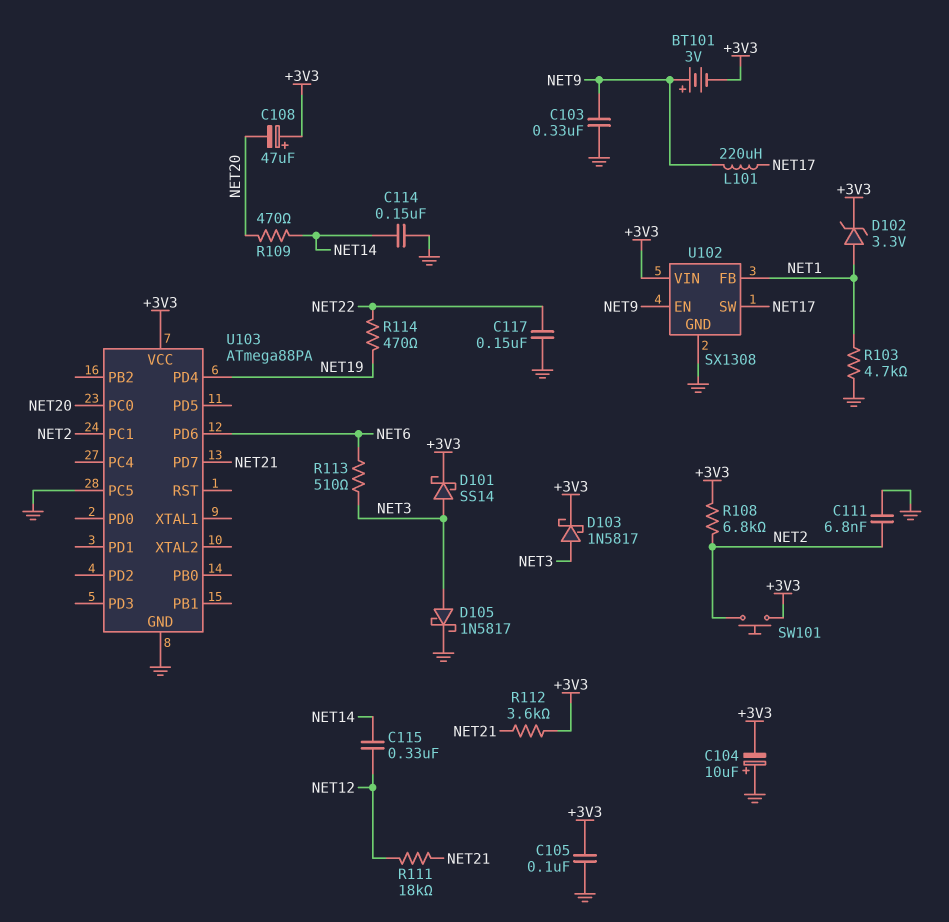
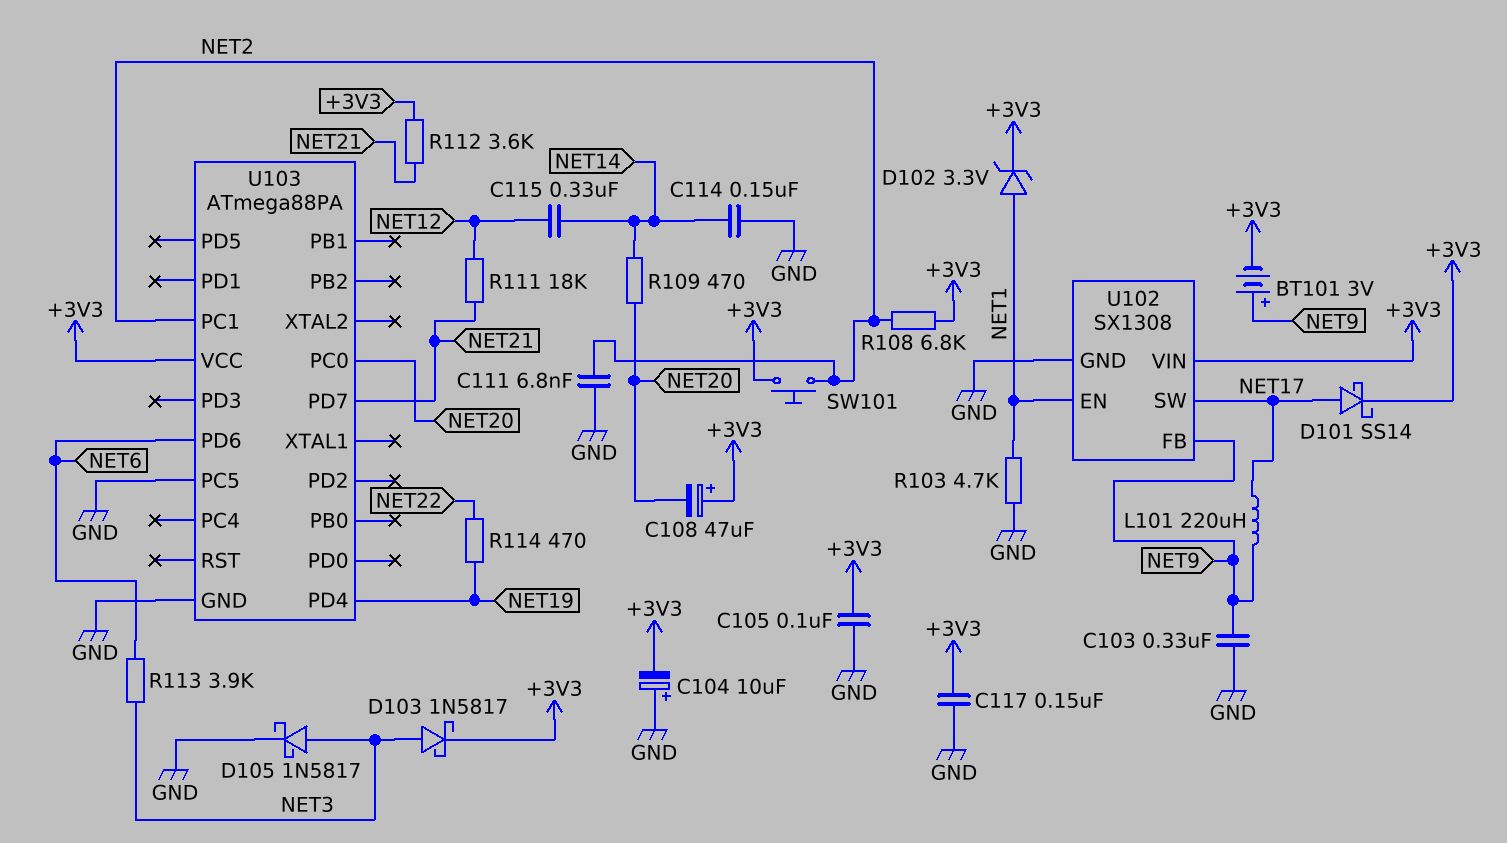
C117: 150nF (GND, NET22) -> 150nF (+3V3, GND)
D101: schottky SS14 (A NET3, K +3V3) -> schottky SS14 (A NET17, K +3V3)
R113: 510 (NET3, NET6) -> 3.9k (NET3, NET6)
U102 pin EN: NET9 -> NET1
U102 pin FB: NET1 -> NET9

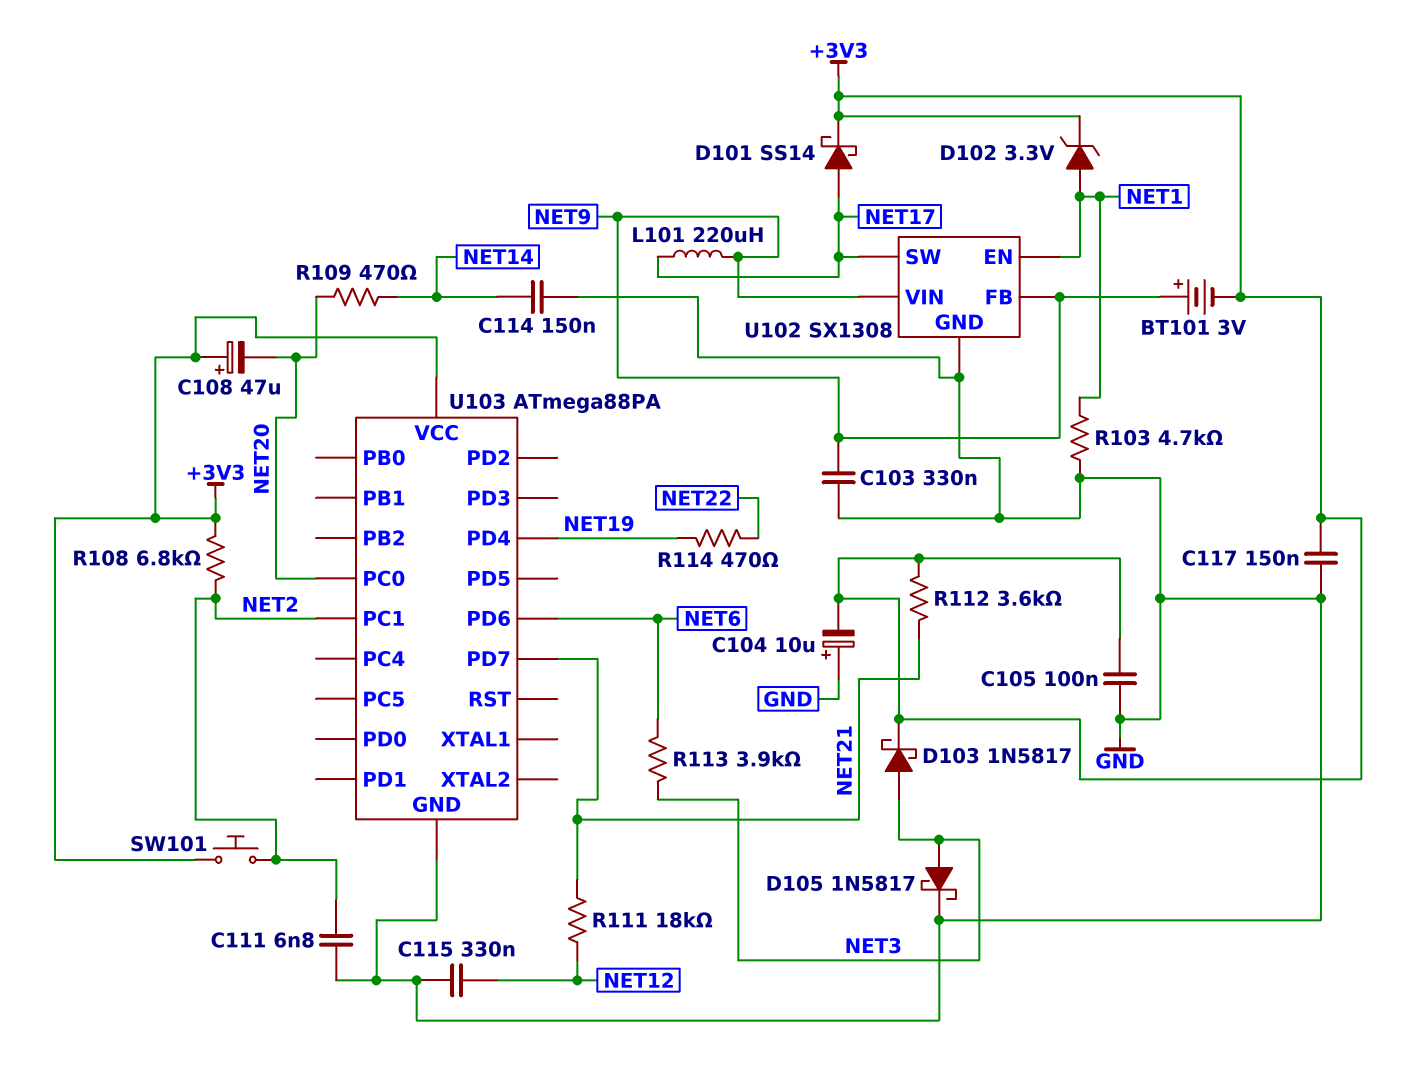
C115: 330nF (NET12, NET14) -> 330nF (GND, NET12)
U102 pin VIN: +3V3 -> NET9
U103 pin PC5: GND -> none

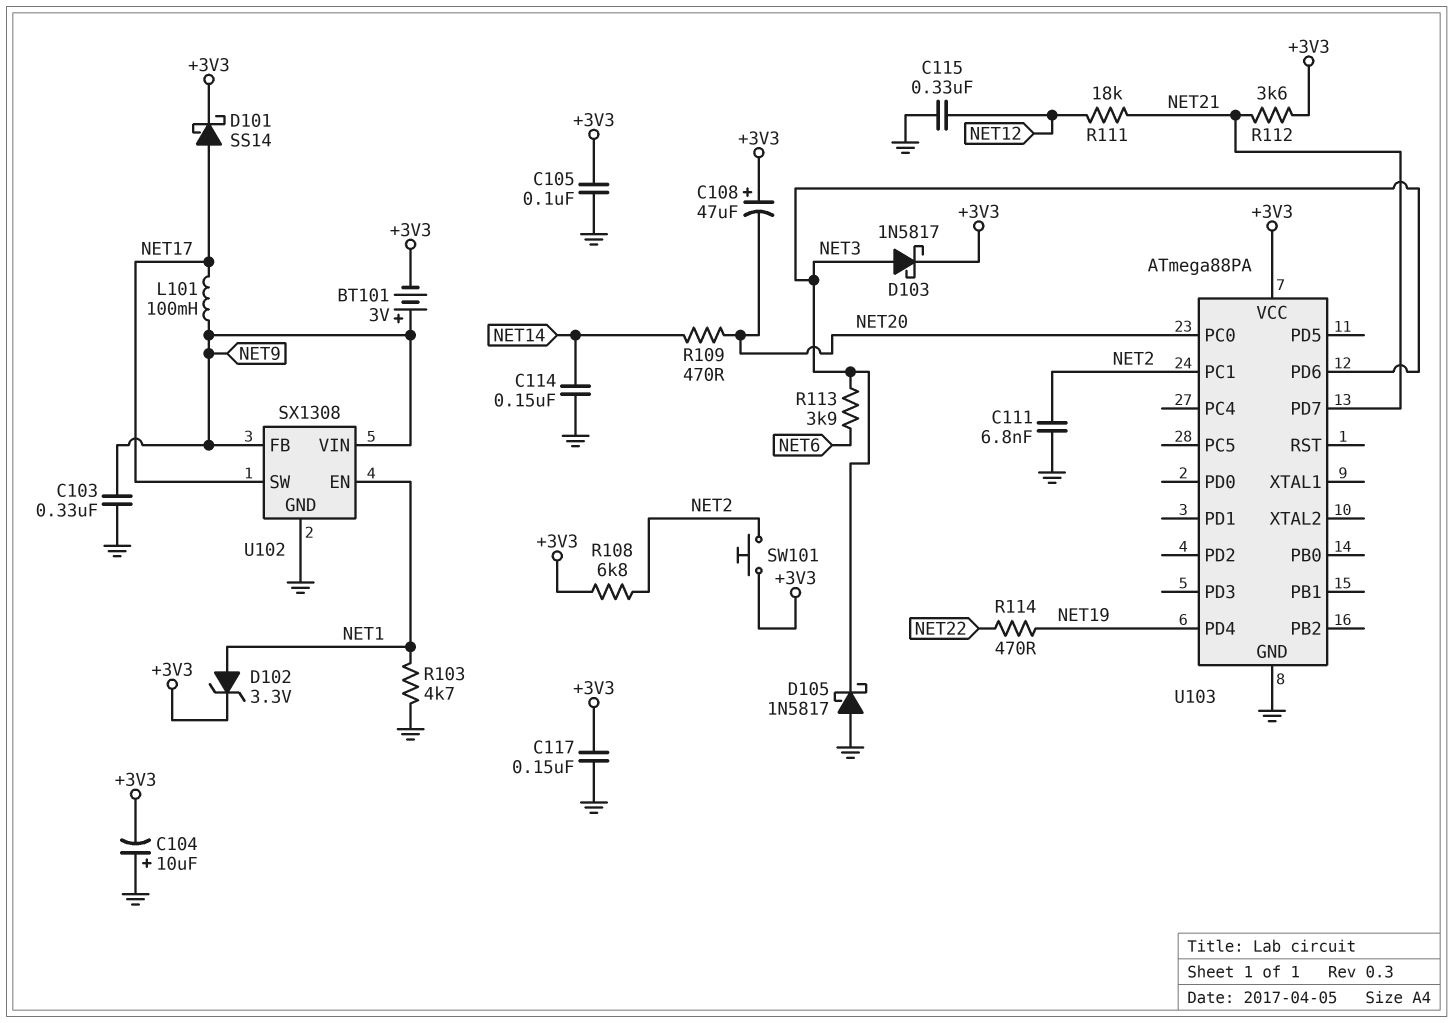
D105: schottky 1N5817 (A NET3, K GND) -> schottky 1N5817 (A GND, K NET3)
L101: 220uH (NET9, NET17) -> 100mH (NET9, NET17)
U103 pin PD6: NET6 -> NET3

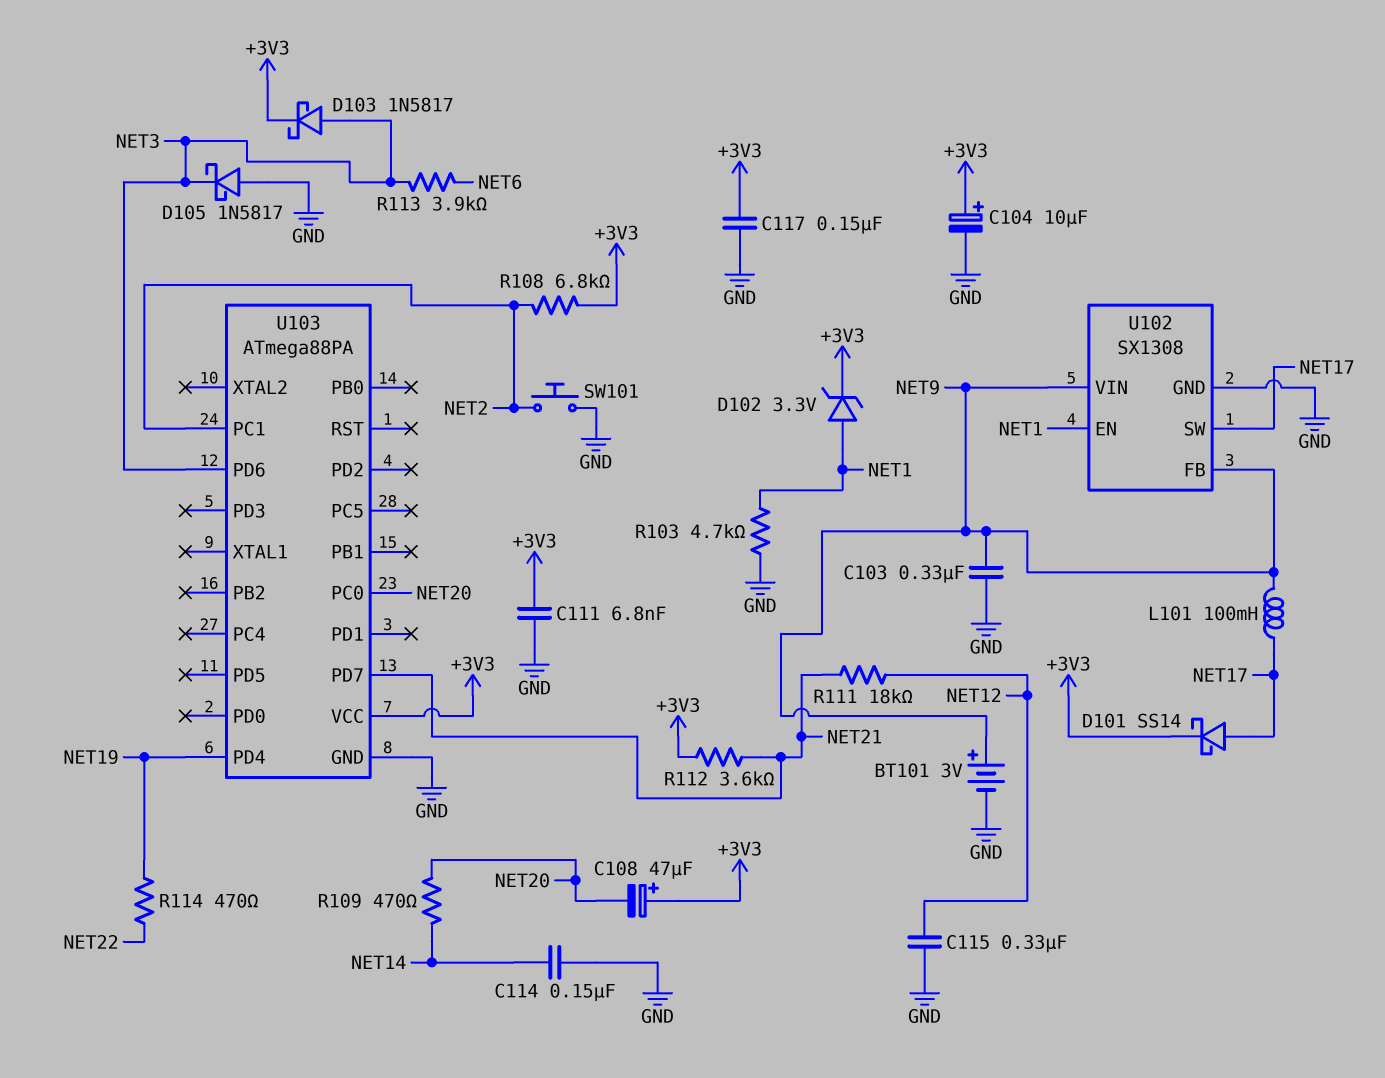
BT101: 3V (plus NET9, minus +3V3) -> 3V (plus NET9, minus GND)
C104: 10uF (plus GND, minus +3V3) -> 10uF (plus +3V3, minus GND)
C105: 100nF (+3V3, GND) -> none
C111: 6.8nF (GND, NET2) -> 6.8nF (+3V3, GND)
SW101: button (+3V3, NET2) -> button (GND, NET2)

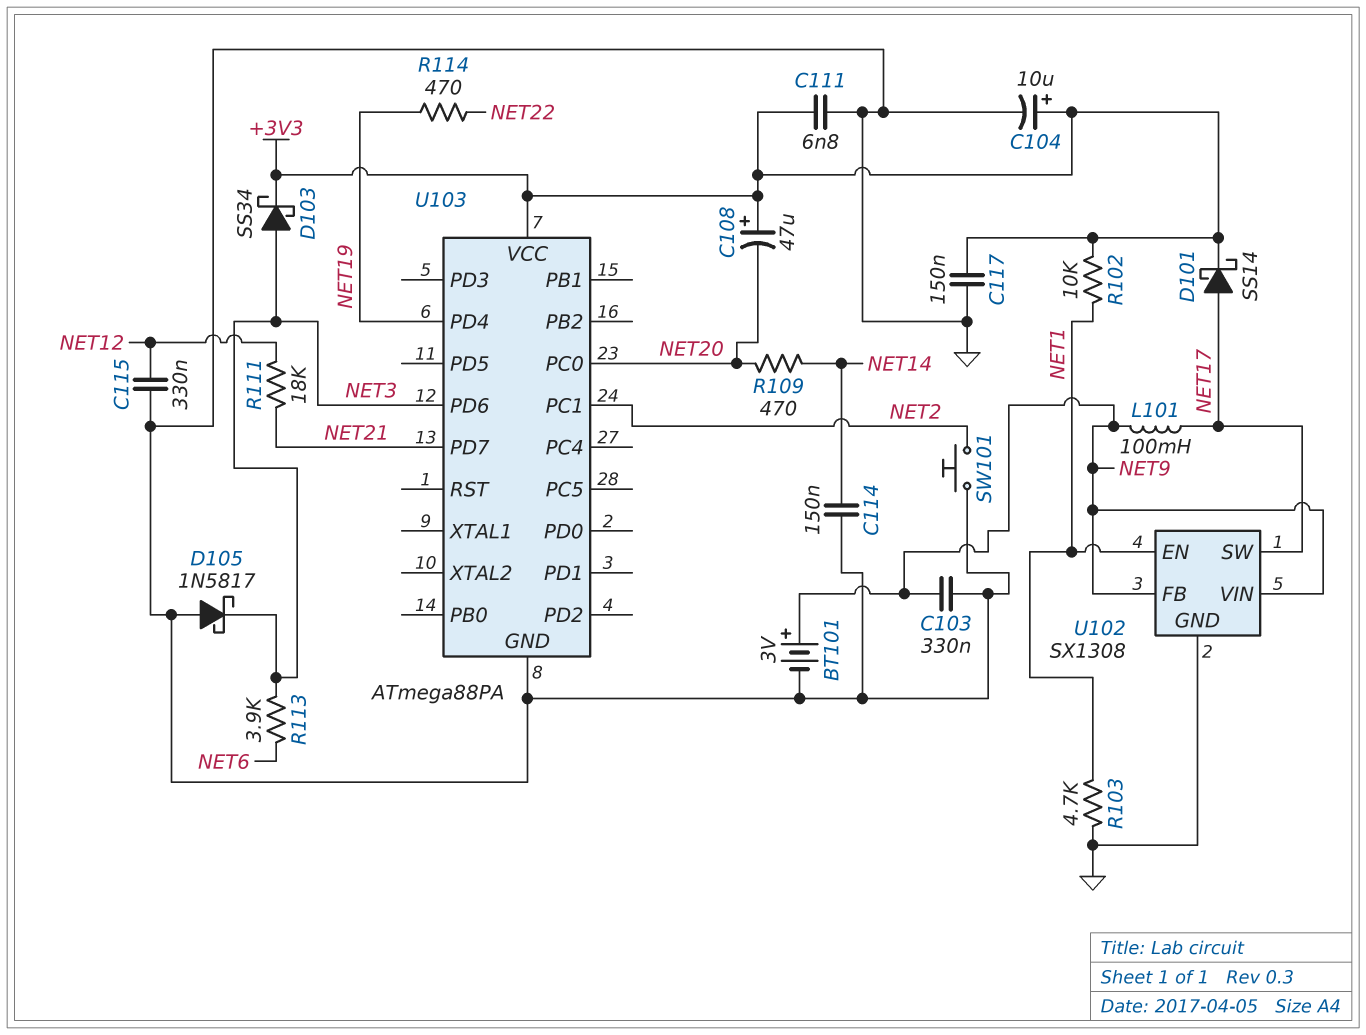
D102: zener 3.3V (A NET1, K +3V3) -> none
D103: schottky 1N5817 (A NET3, K +3V3) -> schottky SS34 (A NET3, K +3V3)
R102: none -> 10k (+3V3, NET1)
R108: 6.8k (+3V3, NET2) -> none
R112: 3.6k (+3V3, NET21) -> none

